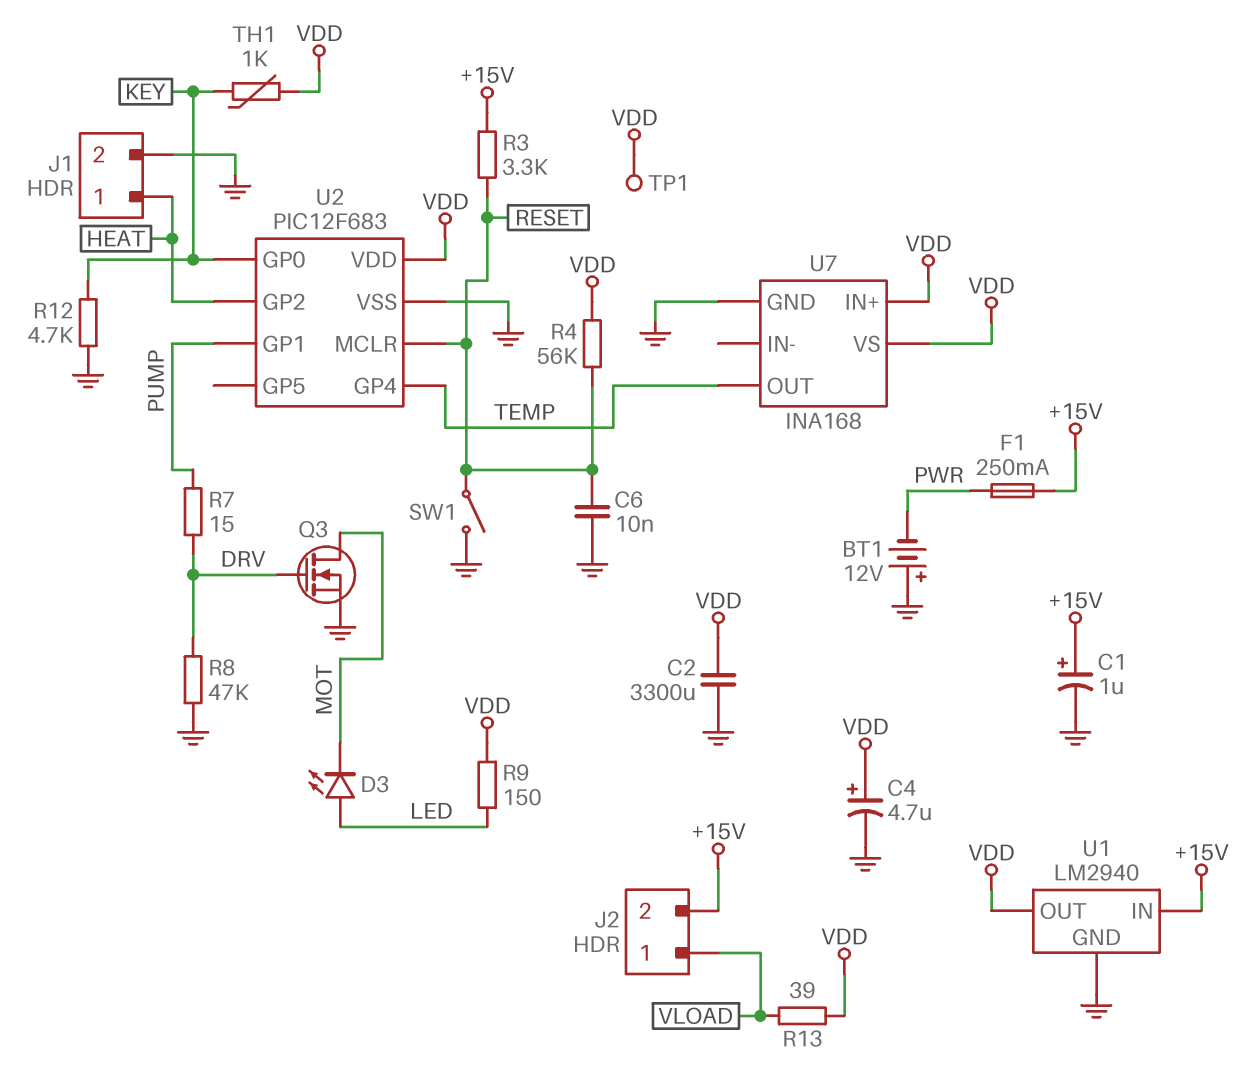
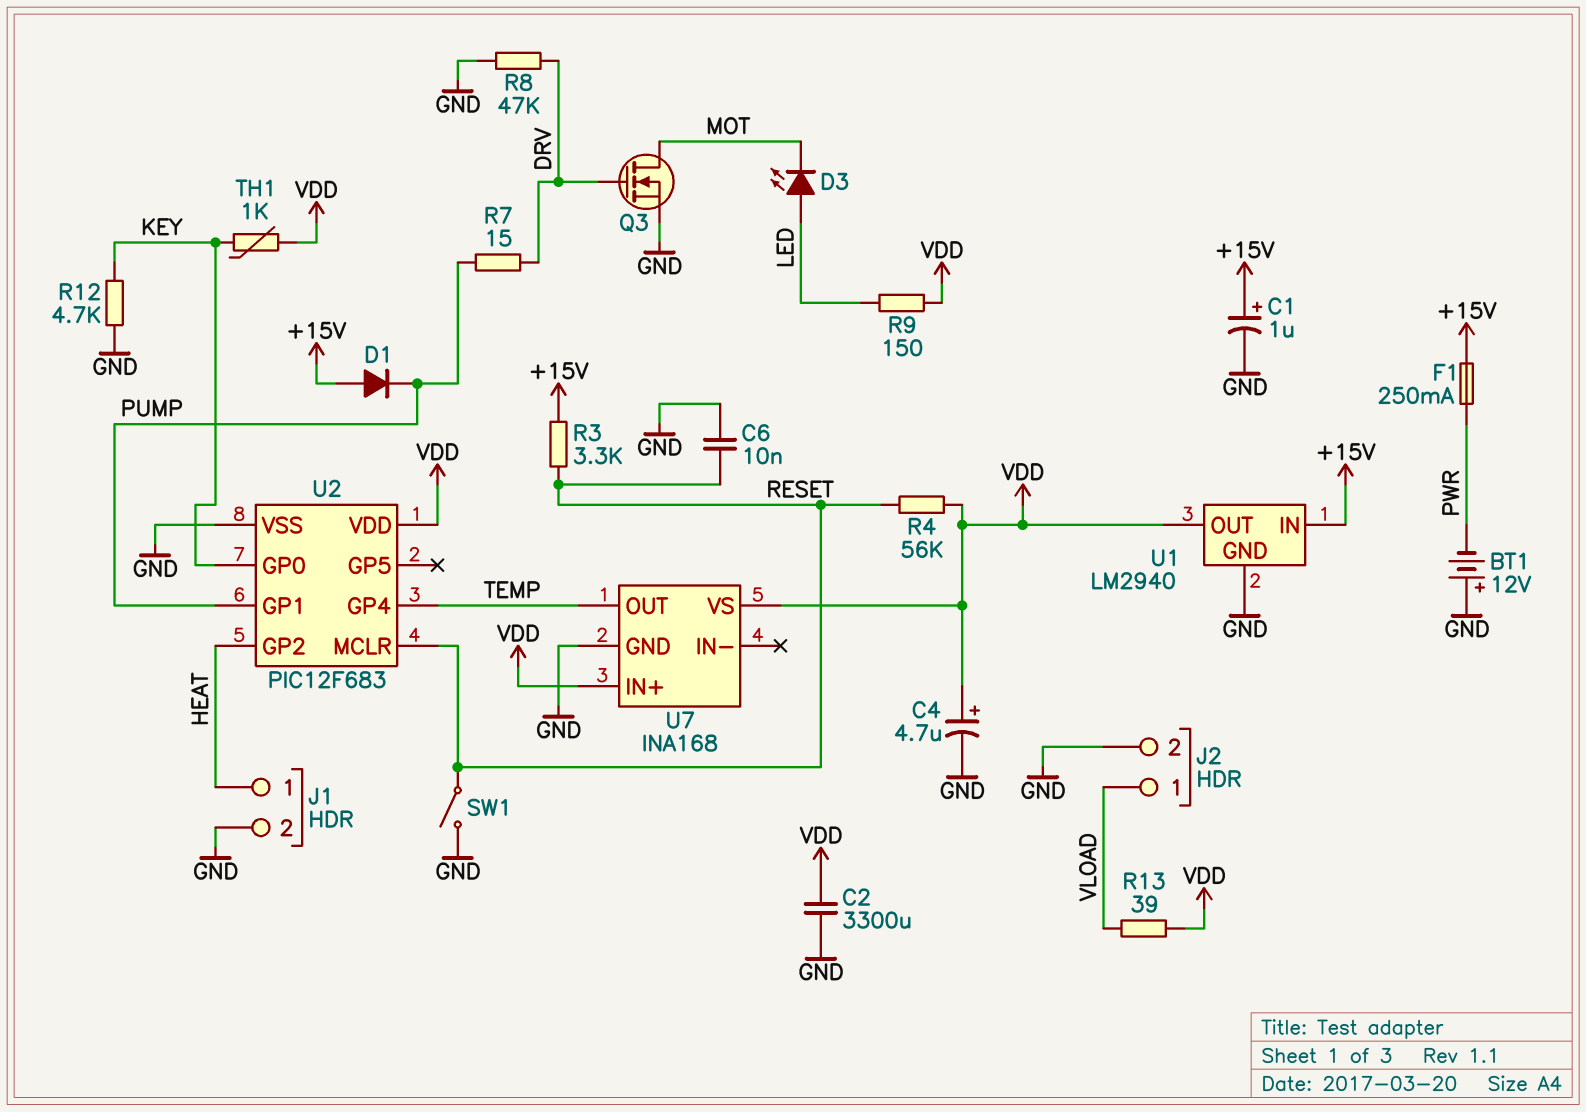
D1: none -> diode (A +15V, K PUMP)
J2 pin 2: +15V -> GND
TP1: test point (VDD) -> none

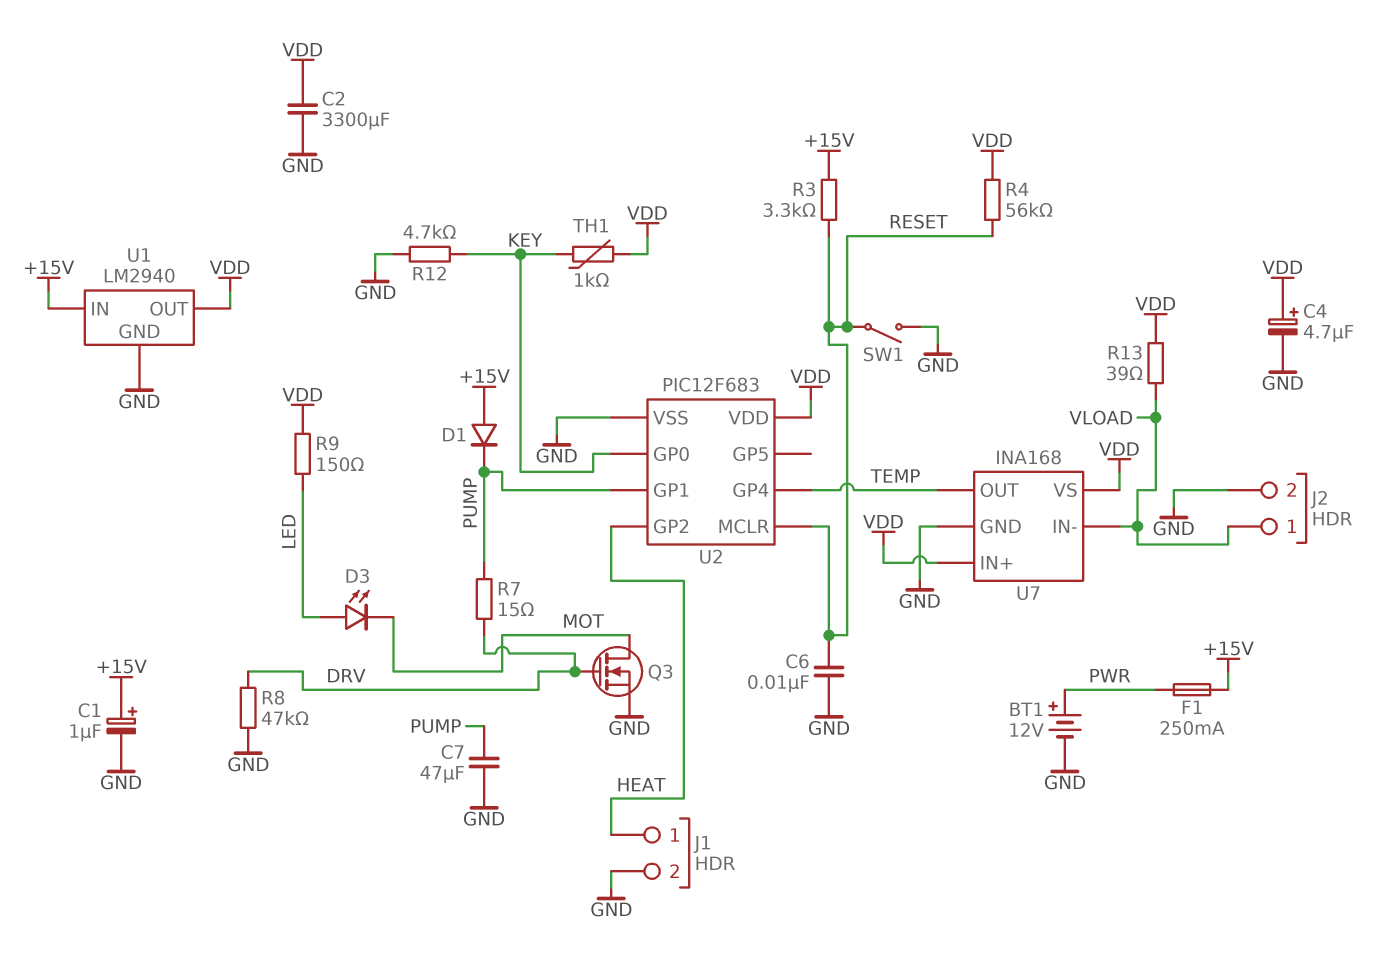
BT1: 12V (plus GND, minus PWR) -> 12V (plus PWR, minus GND)
C7: none -> 47uF (GND, PUMP)
U7 pin IN-: none -> VLOAD

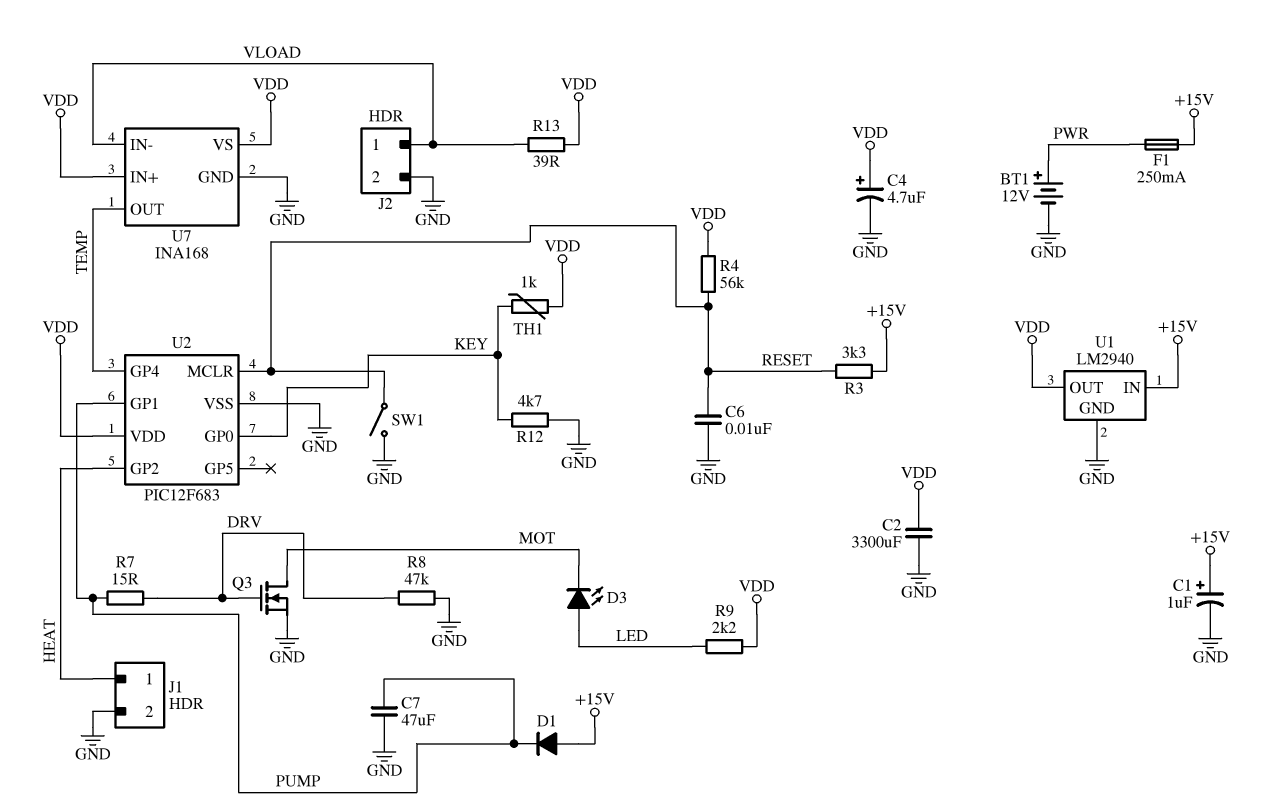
R9: 150 (LED, VDD) -> 2.2k (LED, VDD)

